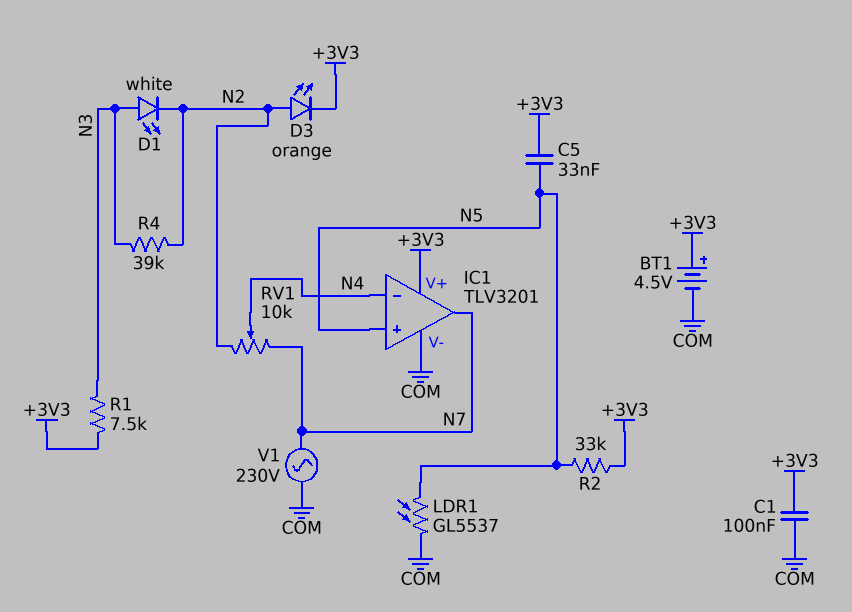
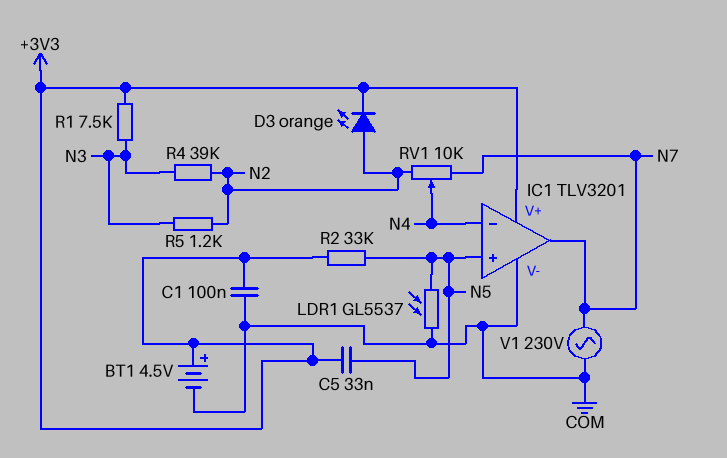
D1: LED white (A N3, K N2) -> none
R5: none -> 1.2k (N2, N3)

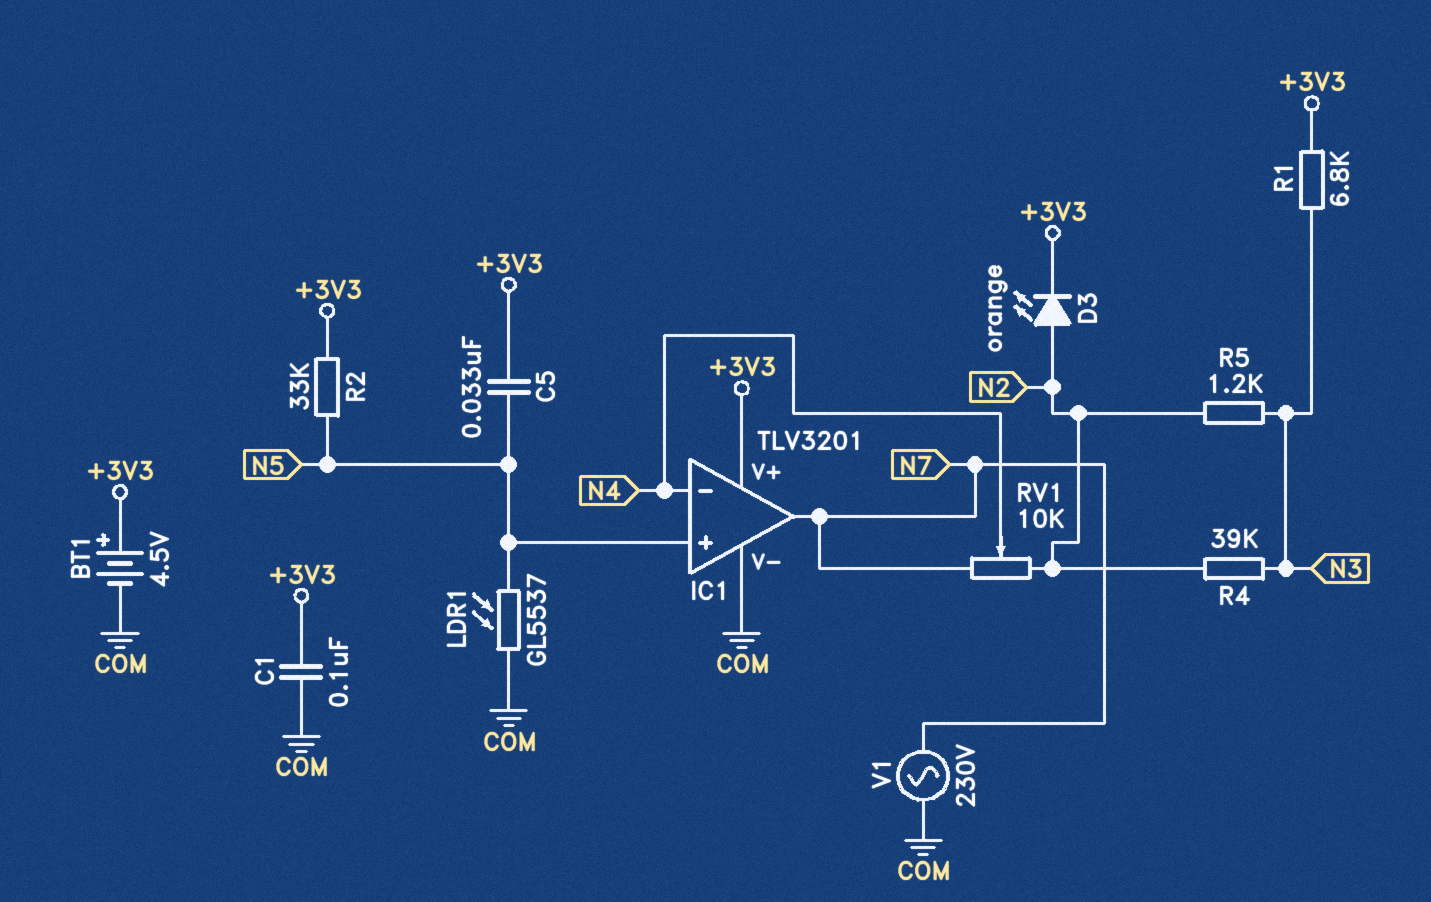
R1: 7.5k (+3V3, N3) -> 6.8k (+3V3, N3)

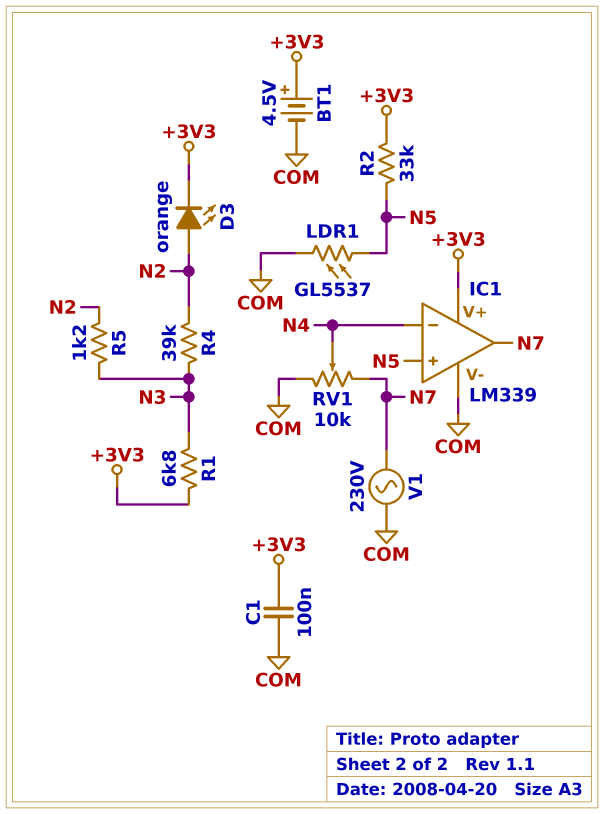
C5: 33nF (+3V3, N5) -> none
IC1: TLV3201 -> LM339
RV1: 10k (N2, N7, wiper N4) -> 10k (COM, N7, wiper N4)

